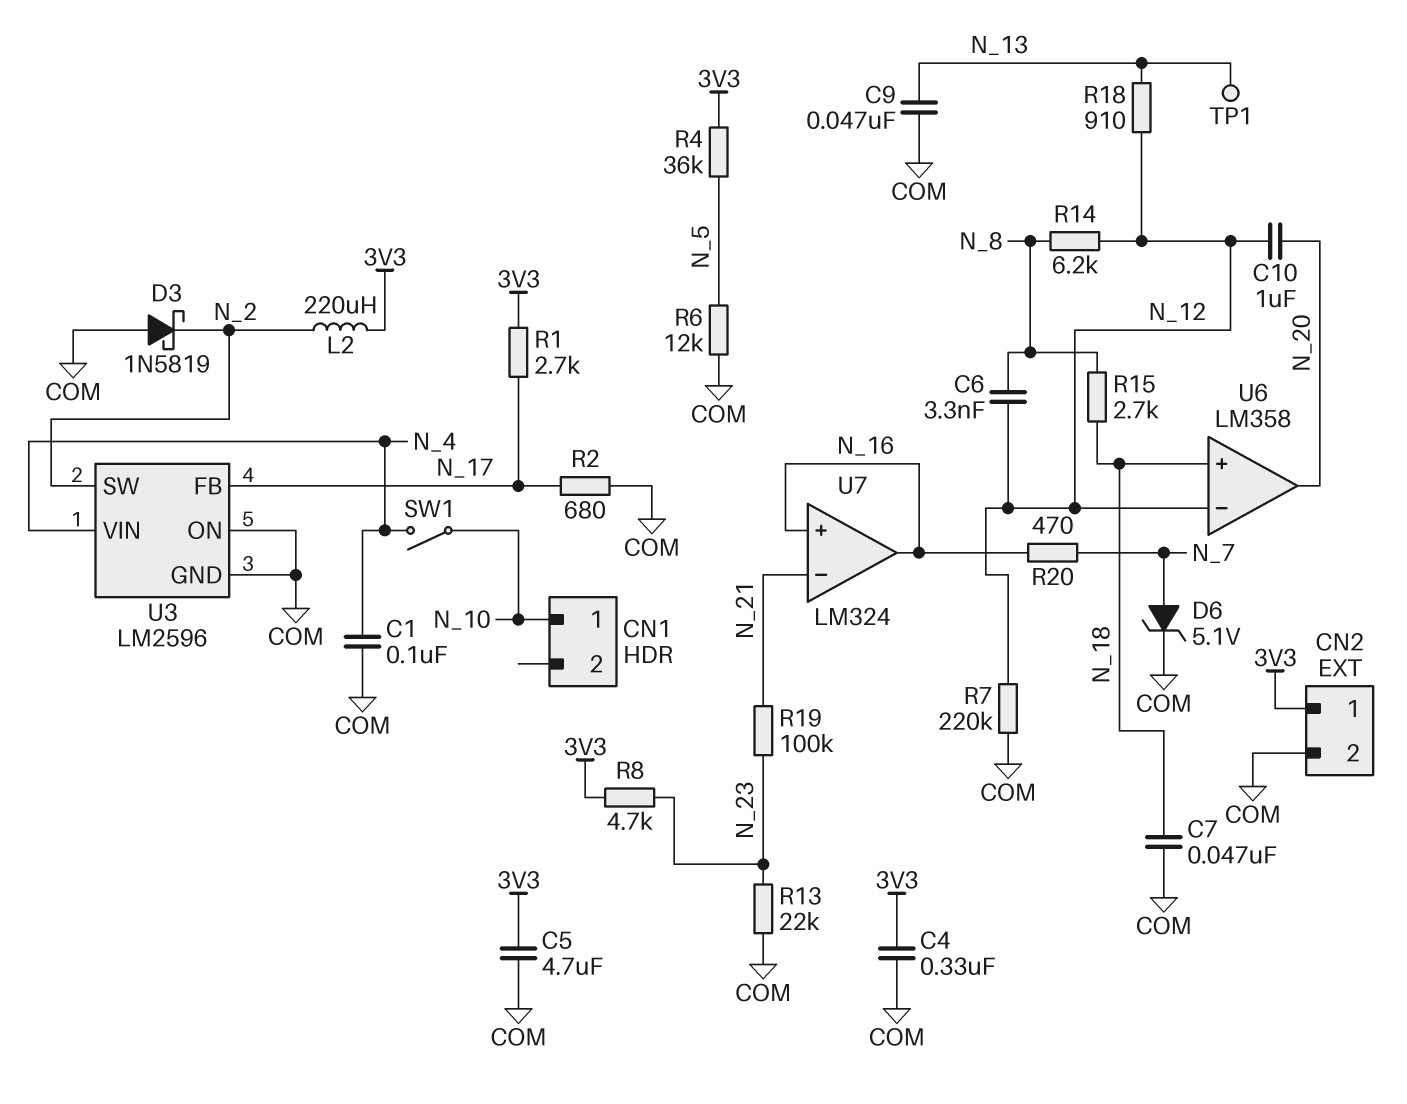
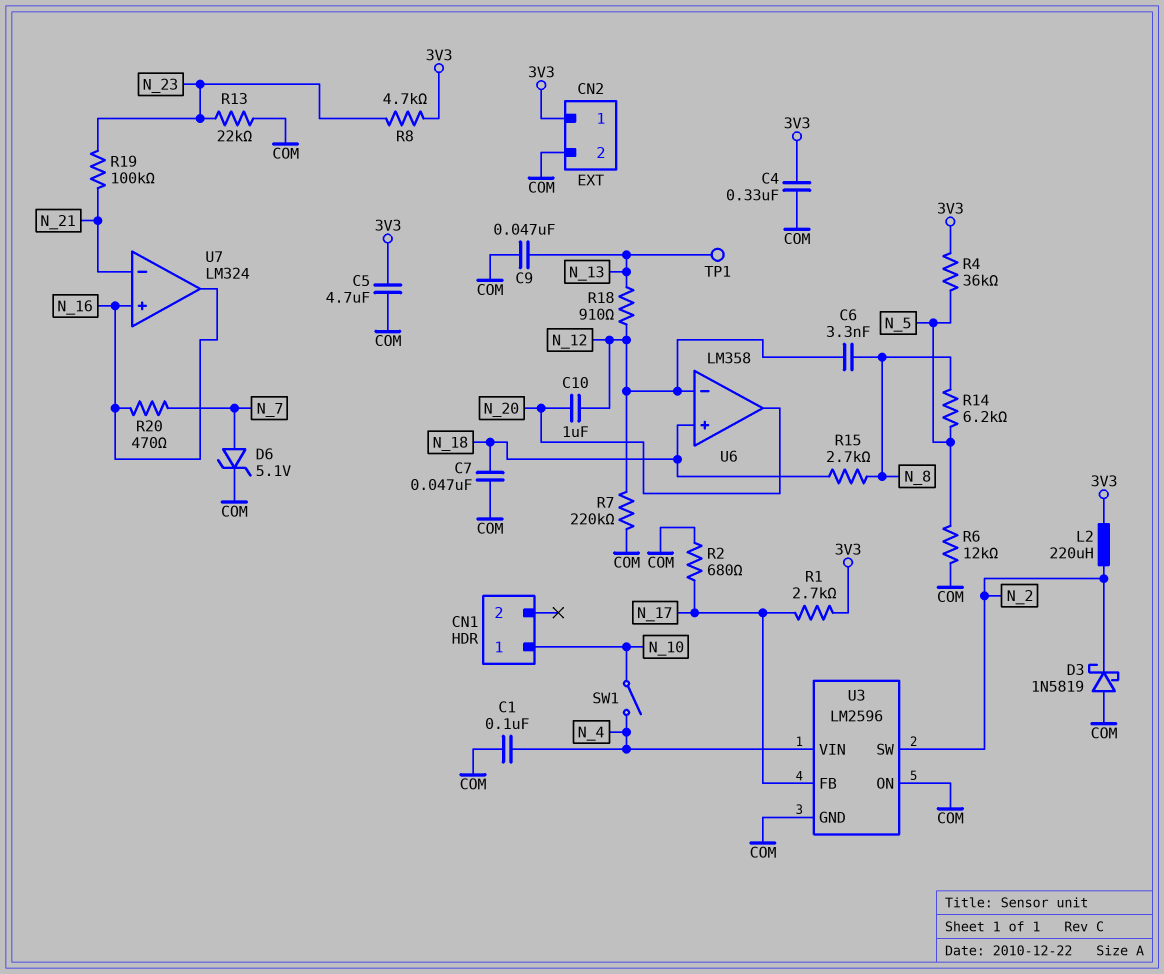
R14: 6.2k (N_8, N_12) -> 6.2k (N_5, N_8)

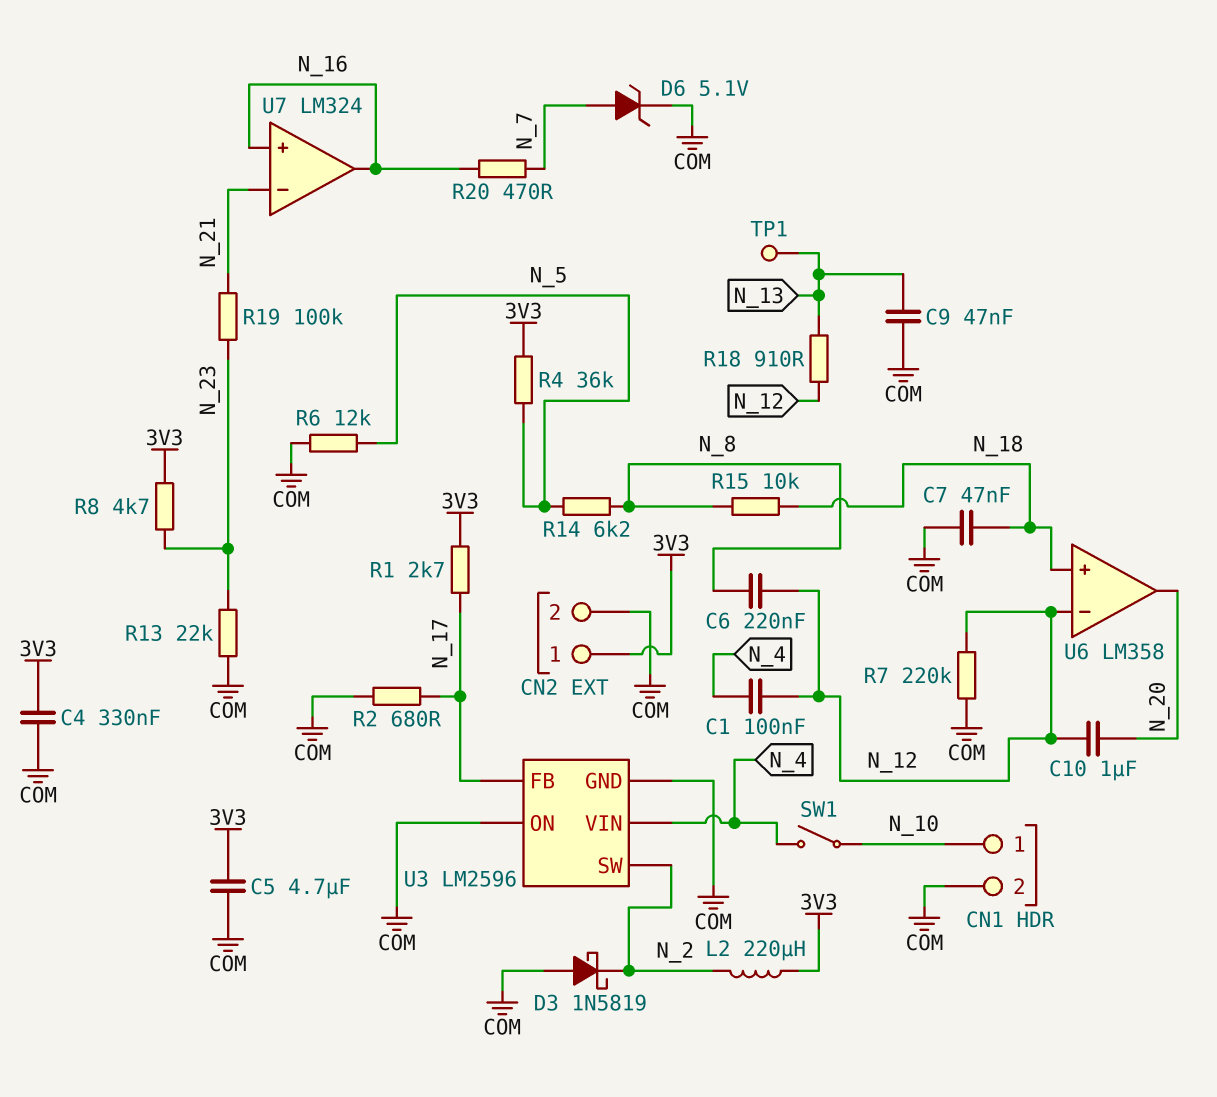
C1: 100nF (COM, N_4) -> 100nF (N_4, N_12)
C6: 3.3nF (N_8, N_12) -> 220nF (N_8, N_12)
CN1 pin 2: none -> COM
R15: 2.7k (N_8, N_18) -> 10k (N_8, N_18)

